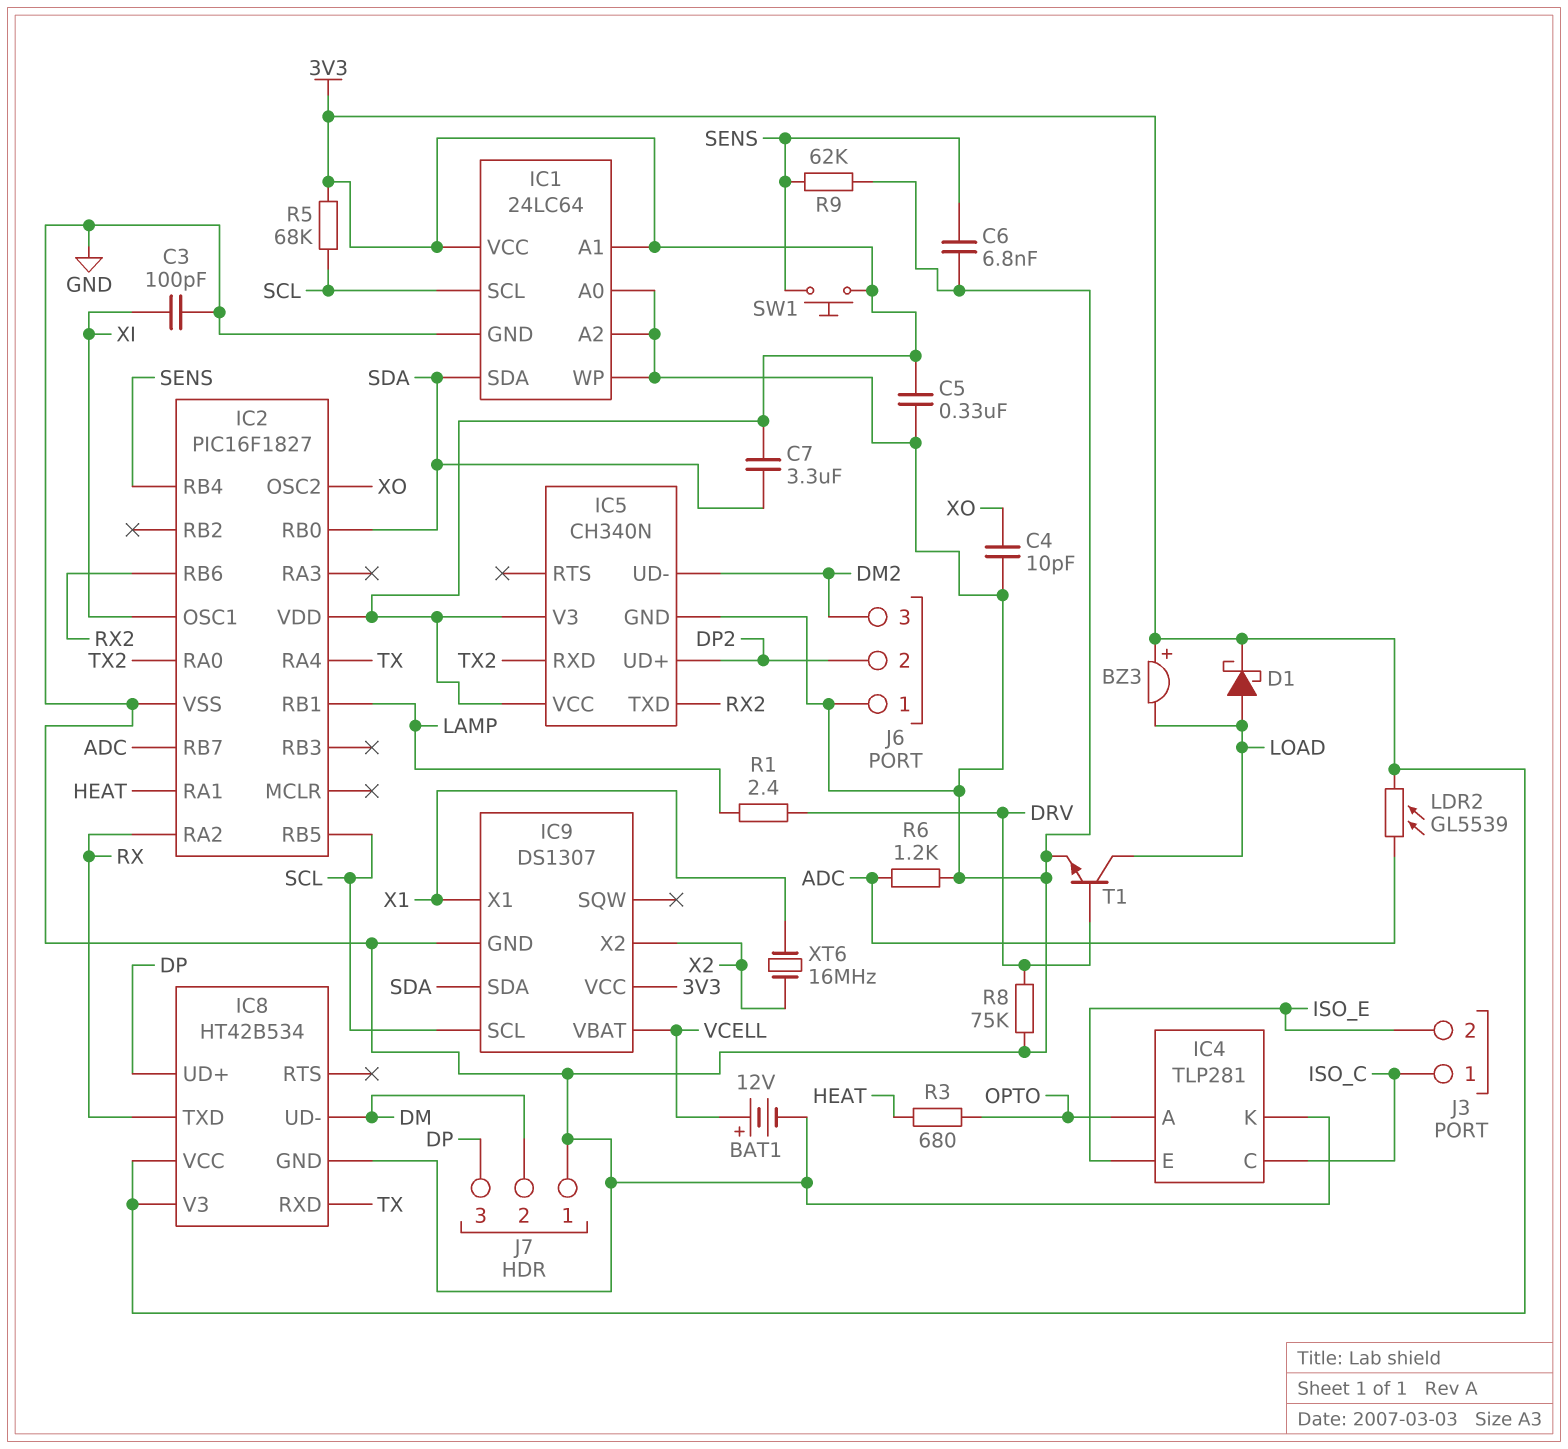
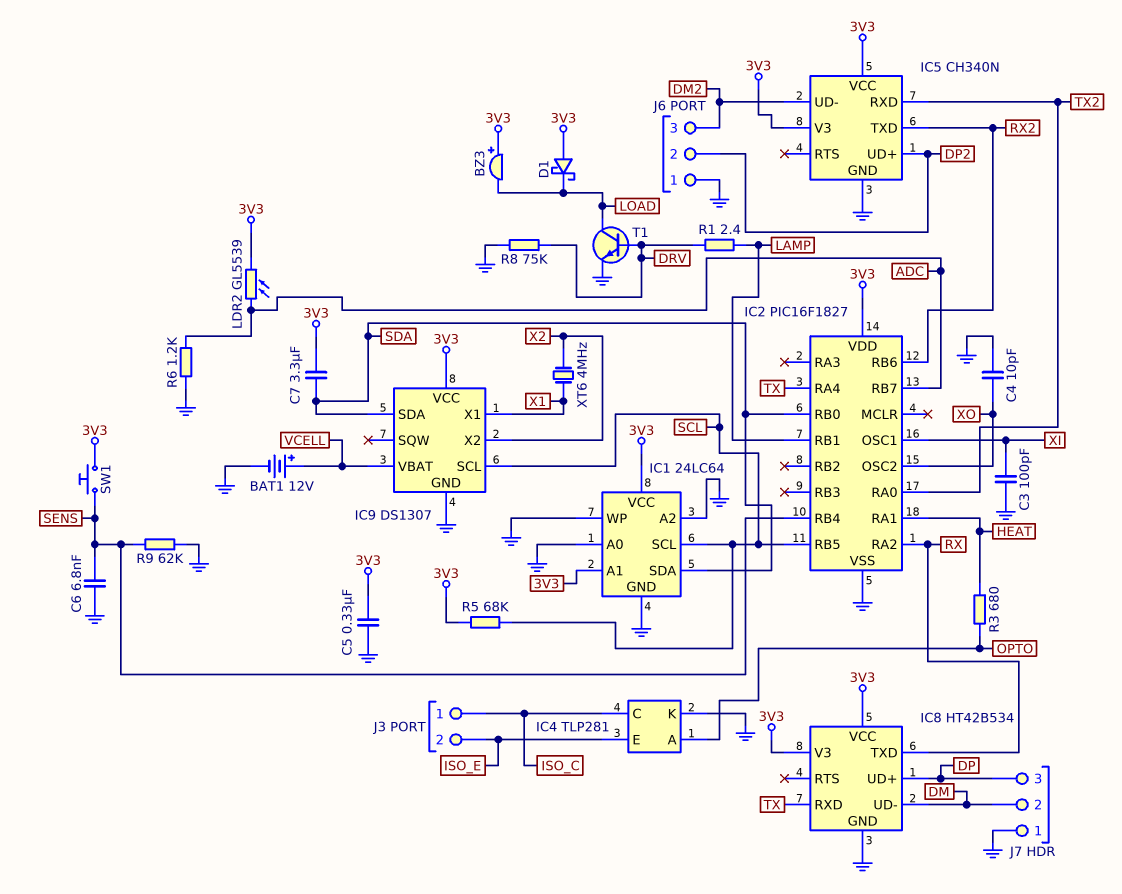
D1: schottky (A LOAD, K 3V3) -> schottky (A 3V3, K LOAD)
XT6: 16MHz (X1, X2) -> 4MHz (X1, X2)

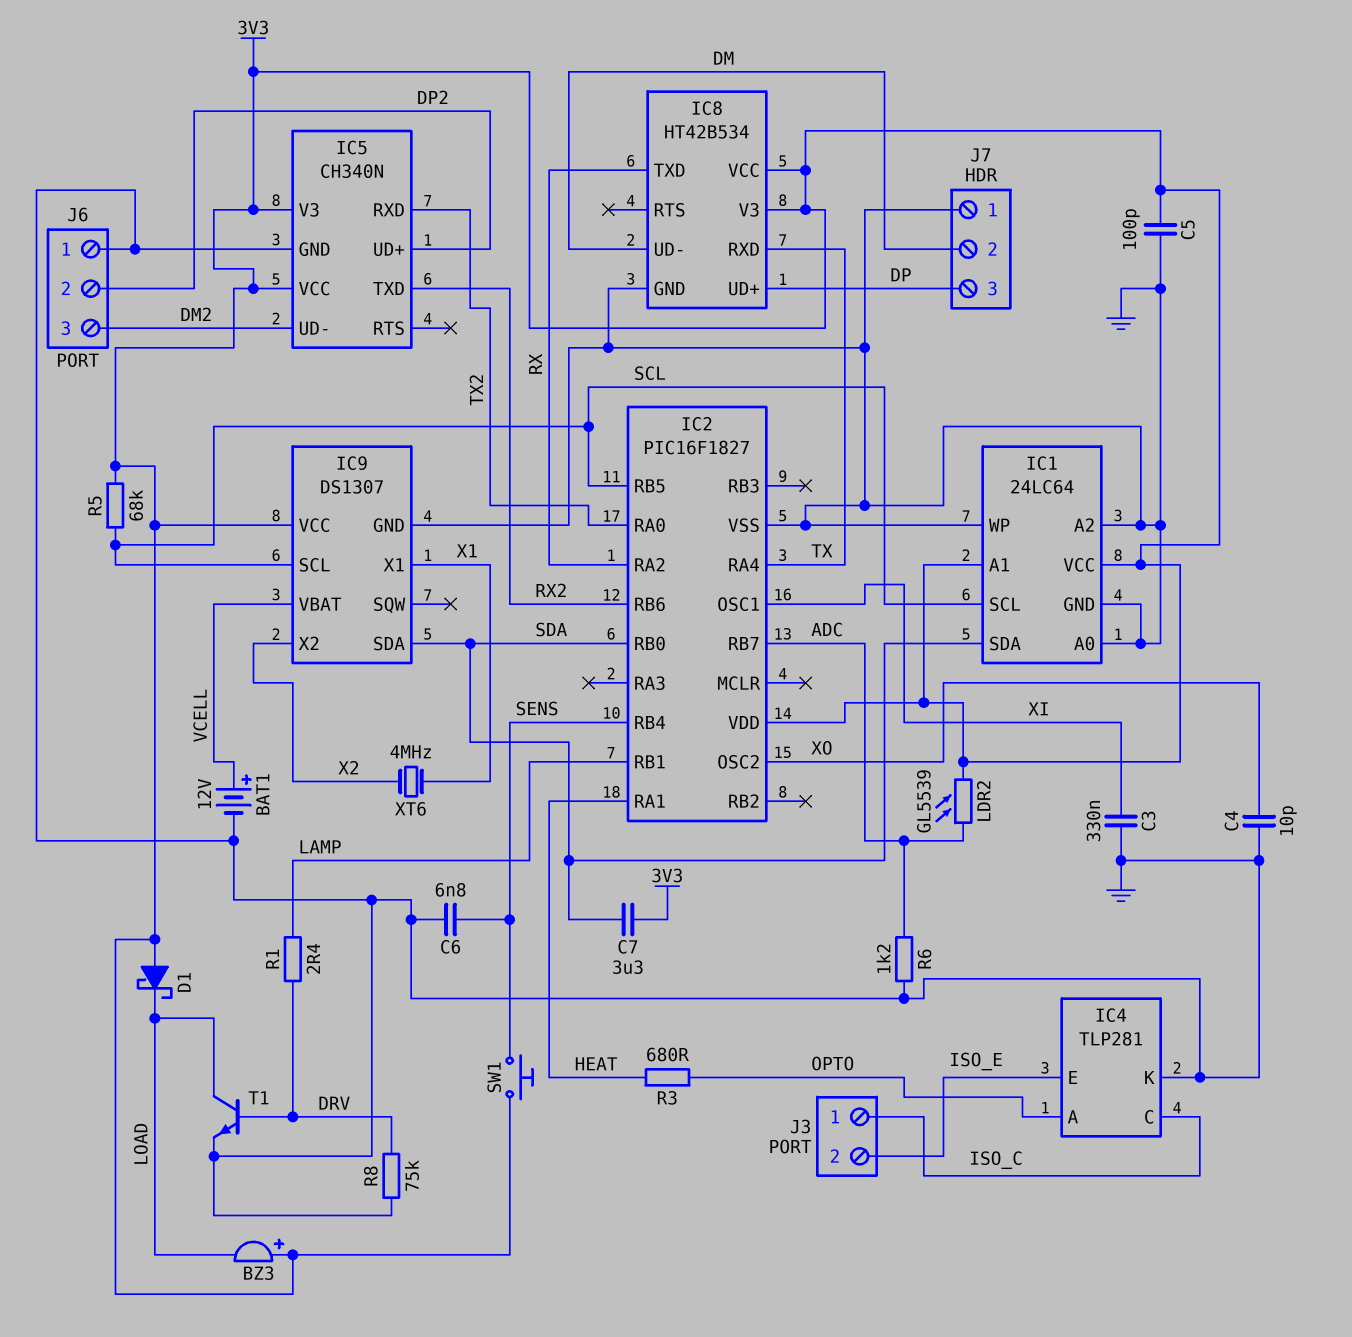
C3: 100pF (GND, XI) -> 330nF (GND, XI)
C5: 330nF (3V3, GND) -> 100pF (3V3, GND)
R9: 62k (GND, SENS) -> none

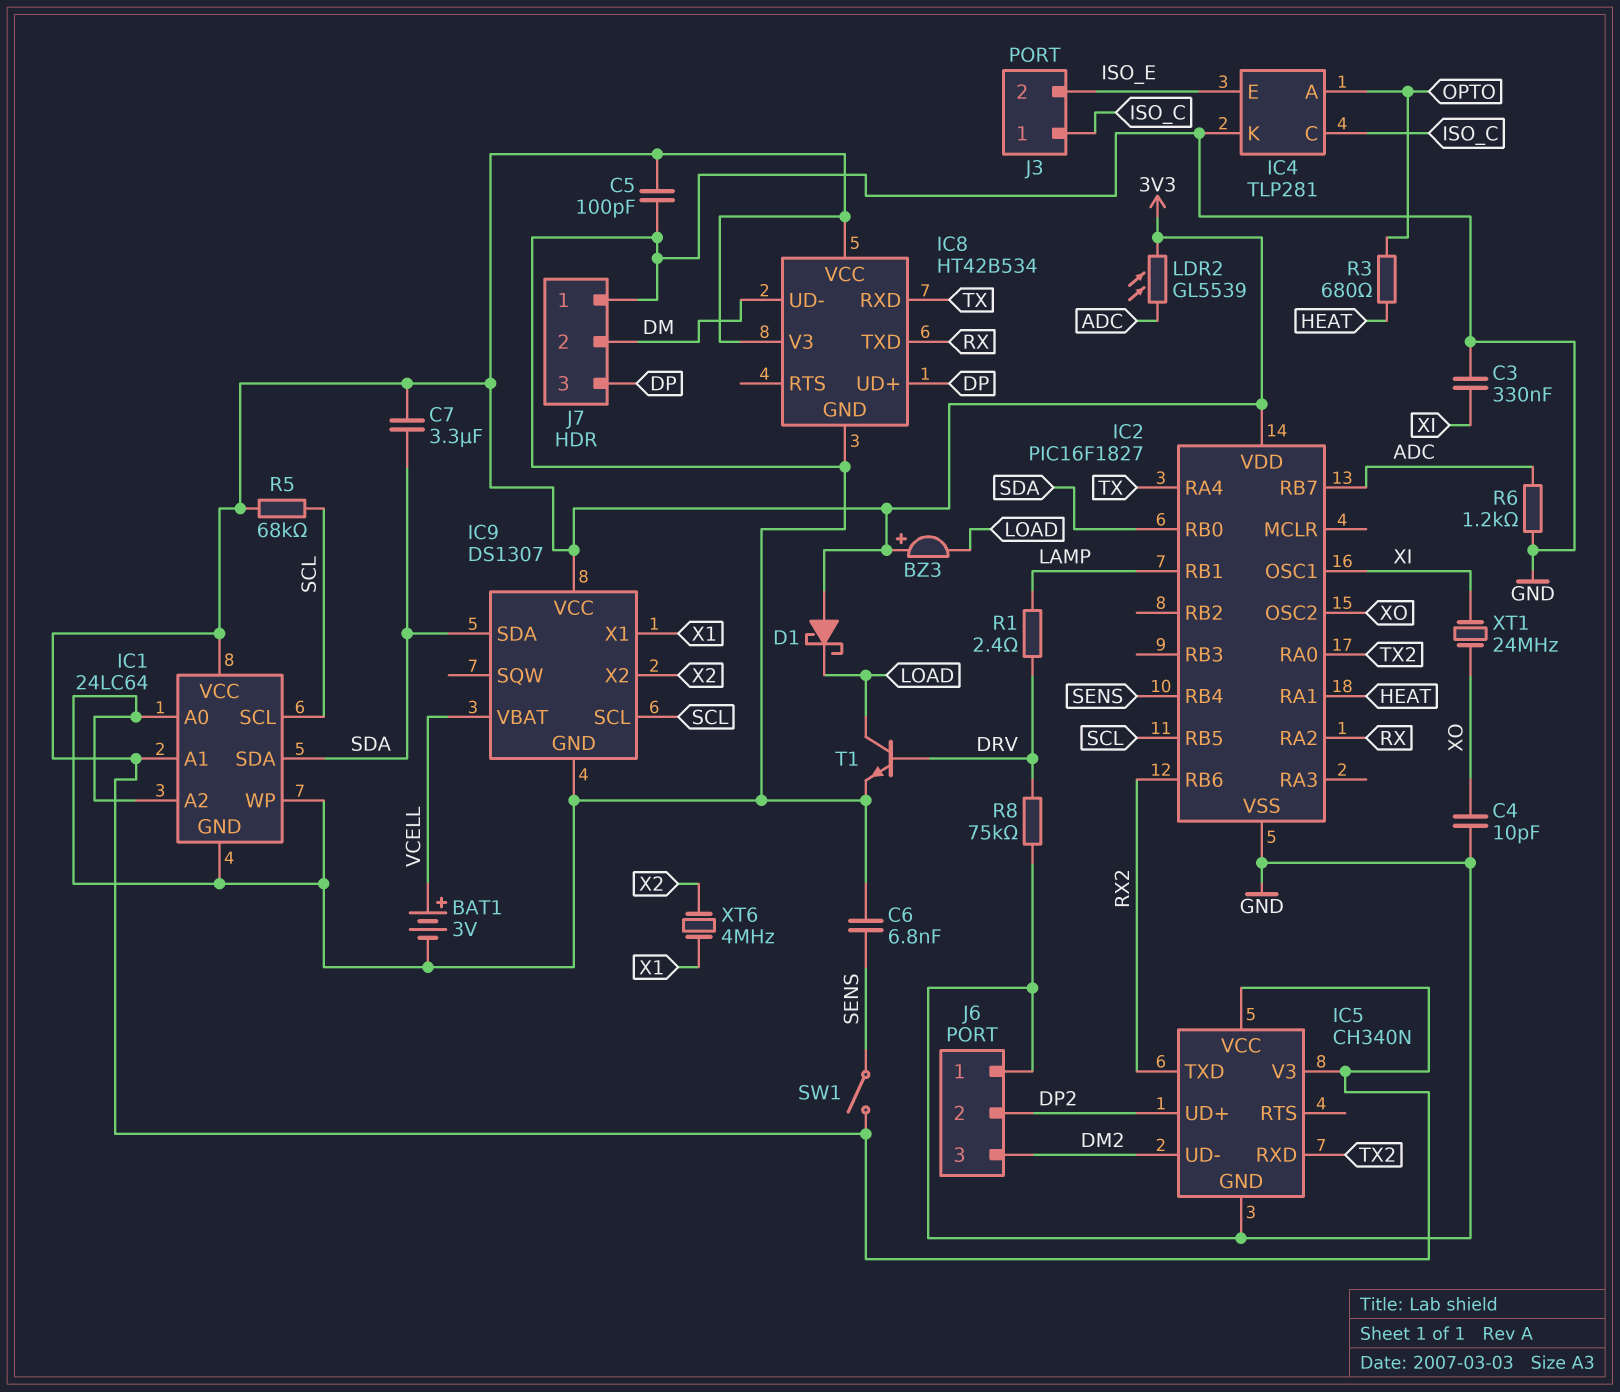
BAT1: 12V (plus VCELL, minus GND) -> 3V (plus VCELL, minus GND)
SW1: button (3V3, SENS) -> switch (3V3, SENS)
XT1: none -> 24MHz (XI, XO)

